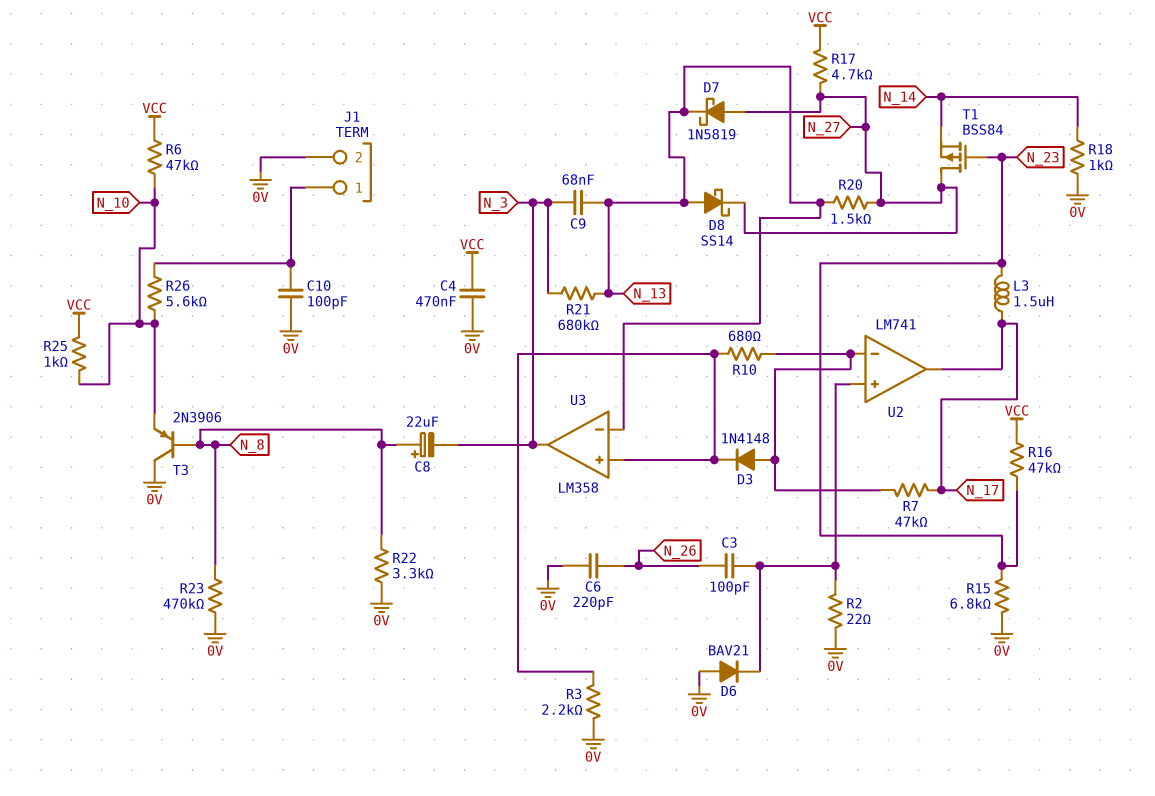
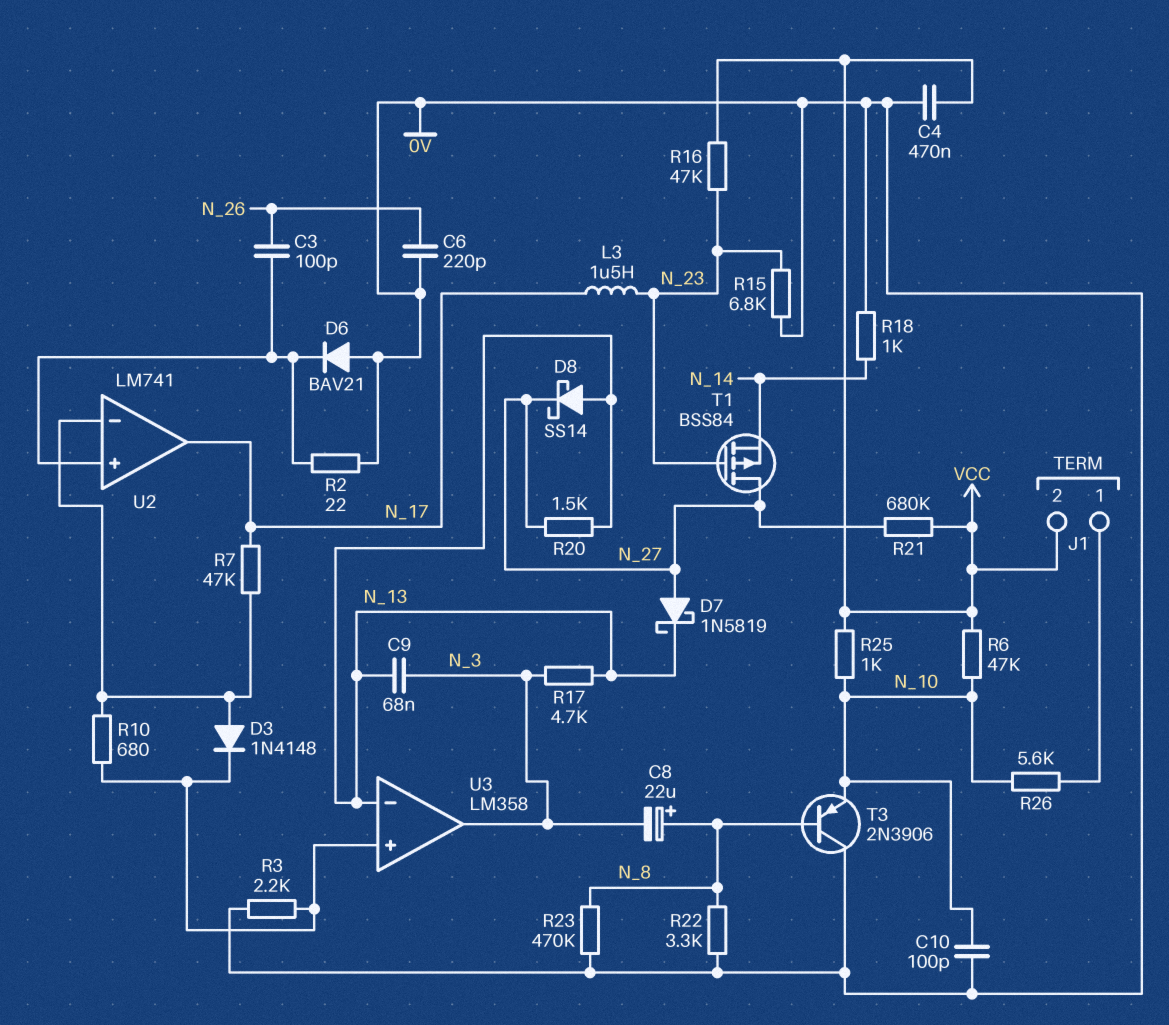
C10: 100pF (0V, J1/1) -> 100pF (0V, N_10)
J1 pin 2: 0V -> VCC
R17: 4.7k (N_27, VCC) -> 4.7k (N_3, N_13)
R21: 680k (N_3, N_13) -> 680k (N_27, VCC)

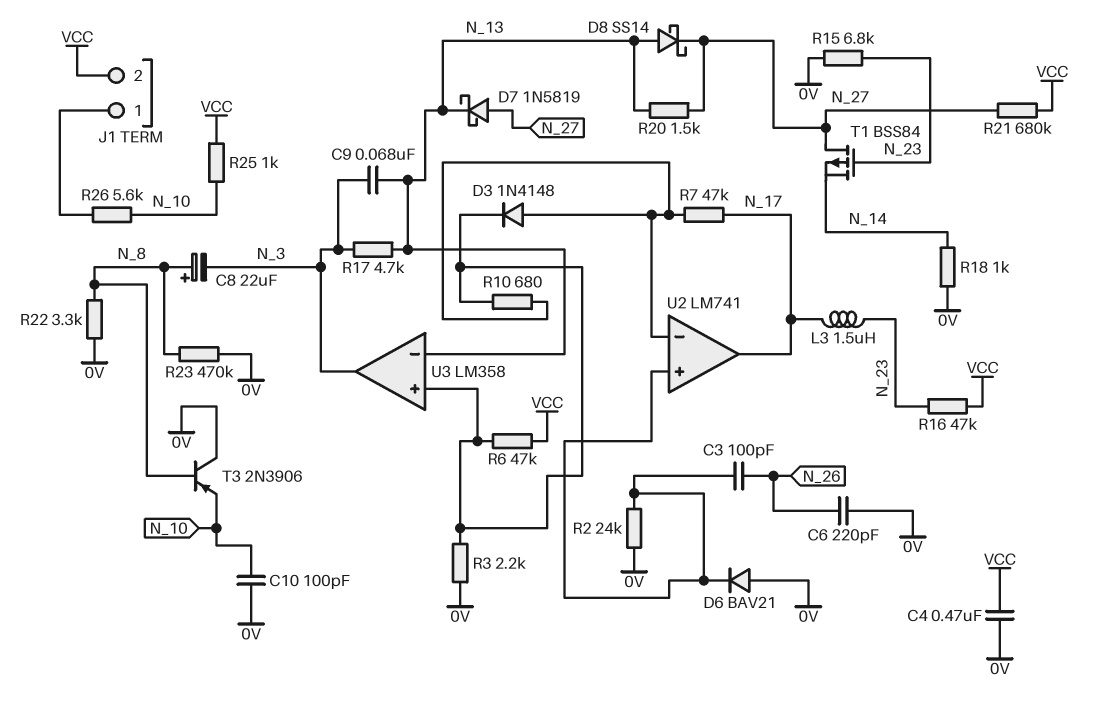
R2: 22 (0V, U2/in+) -> 24k (0V, U2/in+)
R6: 47k (N_10, VCC) -> 47k (U3/in+, VCC)

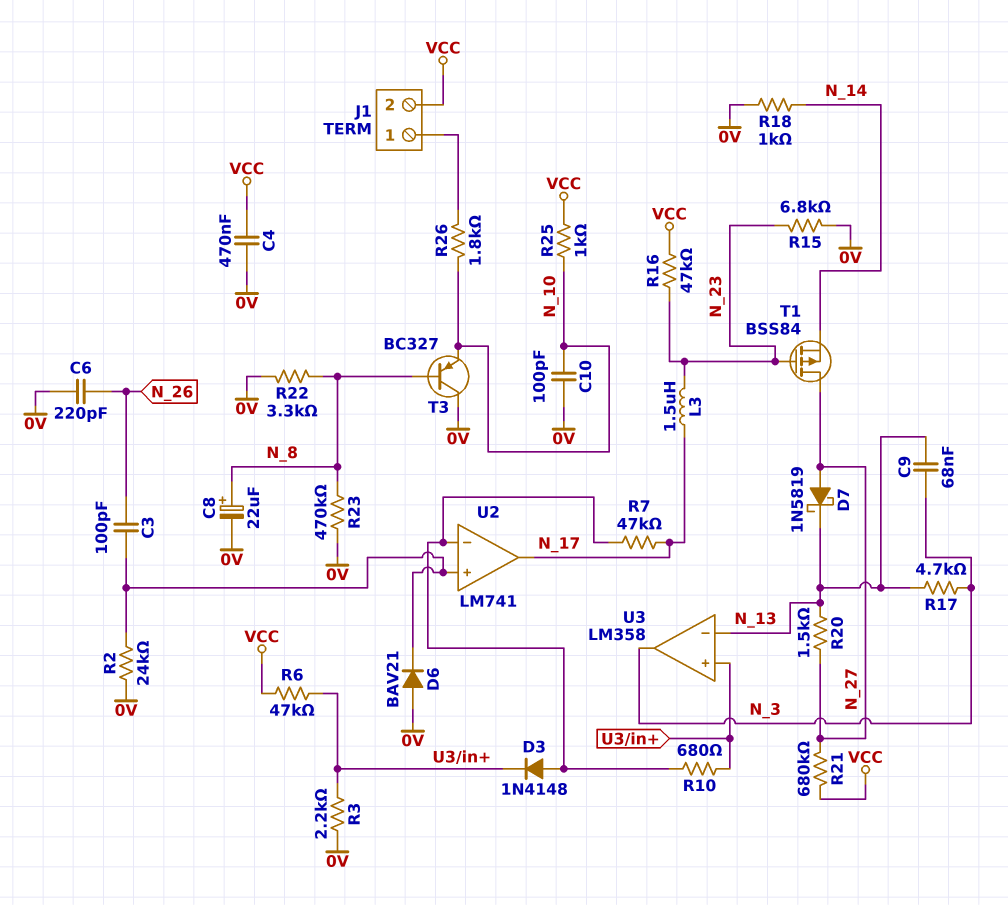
C8: 22uF (plus N_8, minus N_3) -> 22uF (plus N_8, minus 0V)
D8: schottky SS14 (A N_13, K N_27) -> none
R26: 5.6k (J1/1, N_10) -> 1.8k (J1/1, N_10)
T3: PNP 2N3906 (B N_8, C 0V, E N_10) -> PNP BC327 (B N_8, C 0V, E N_10)

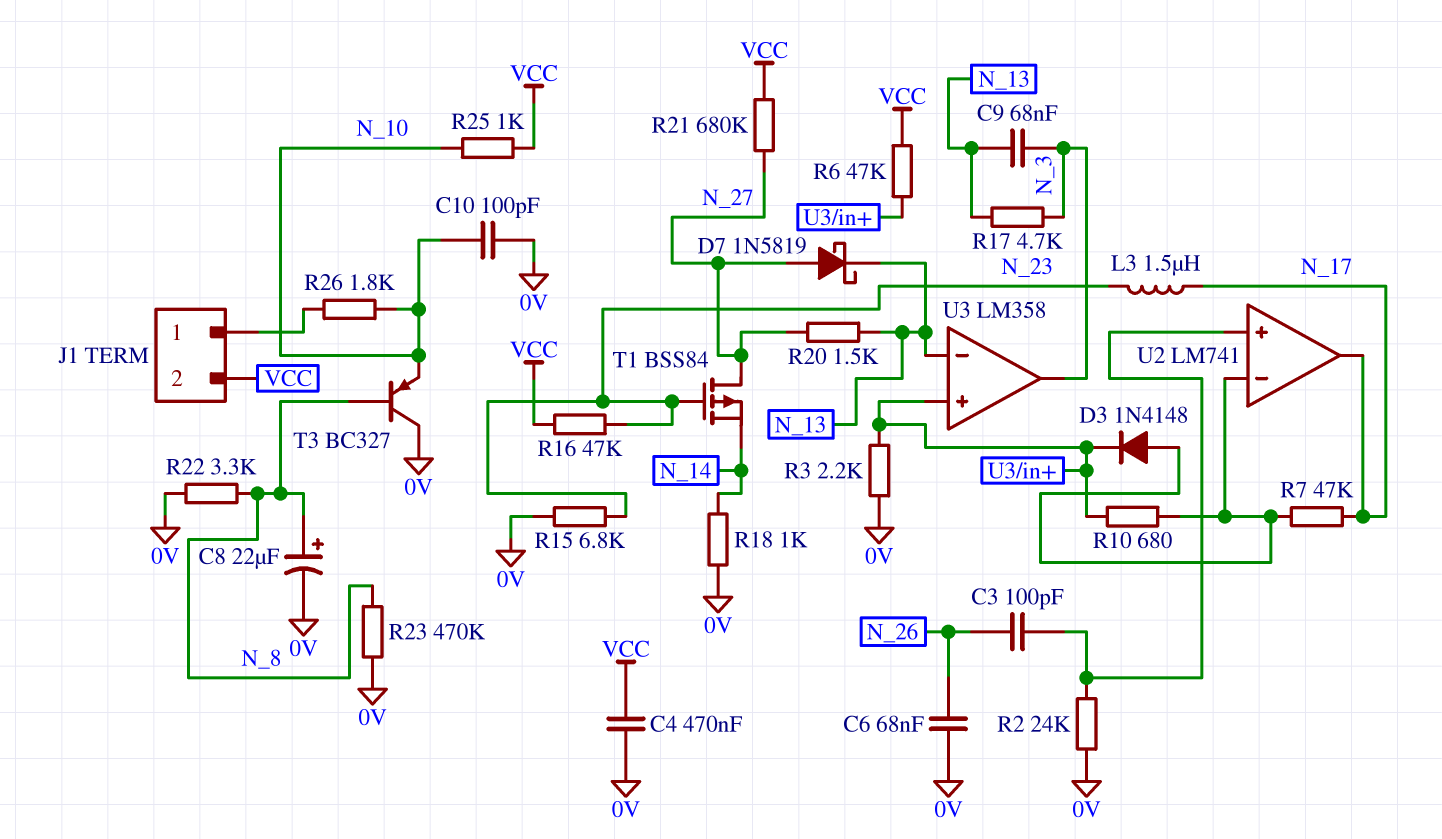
C6: 220pF (0V, N_26) -> 68nF (0V, N_26)
D6: diode BAV21 (A 0V, K U2/in+) -> none

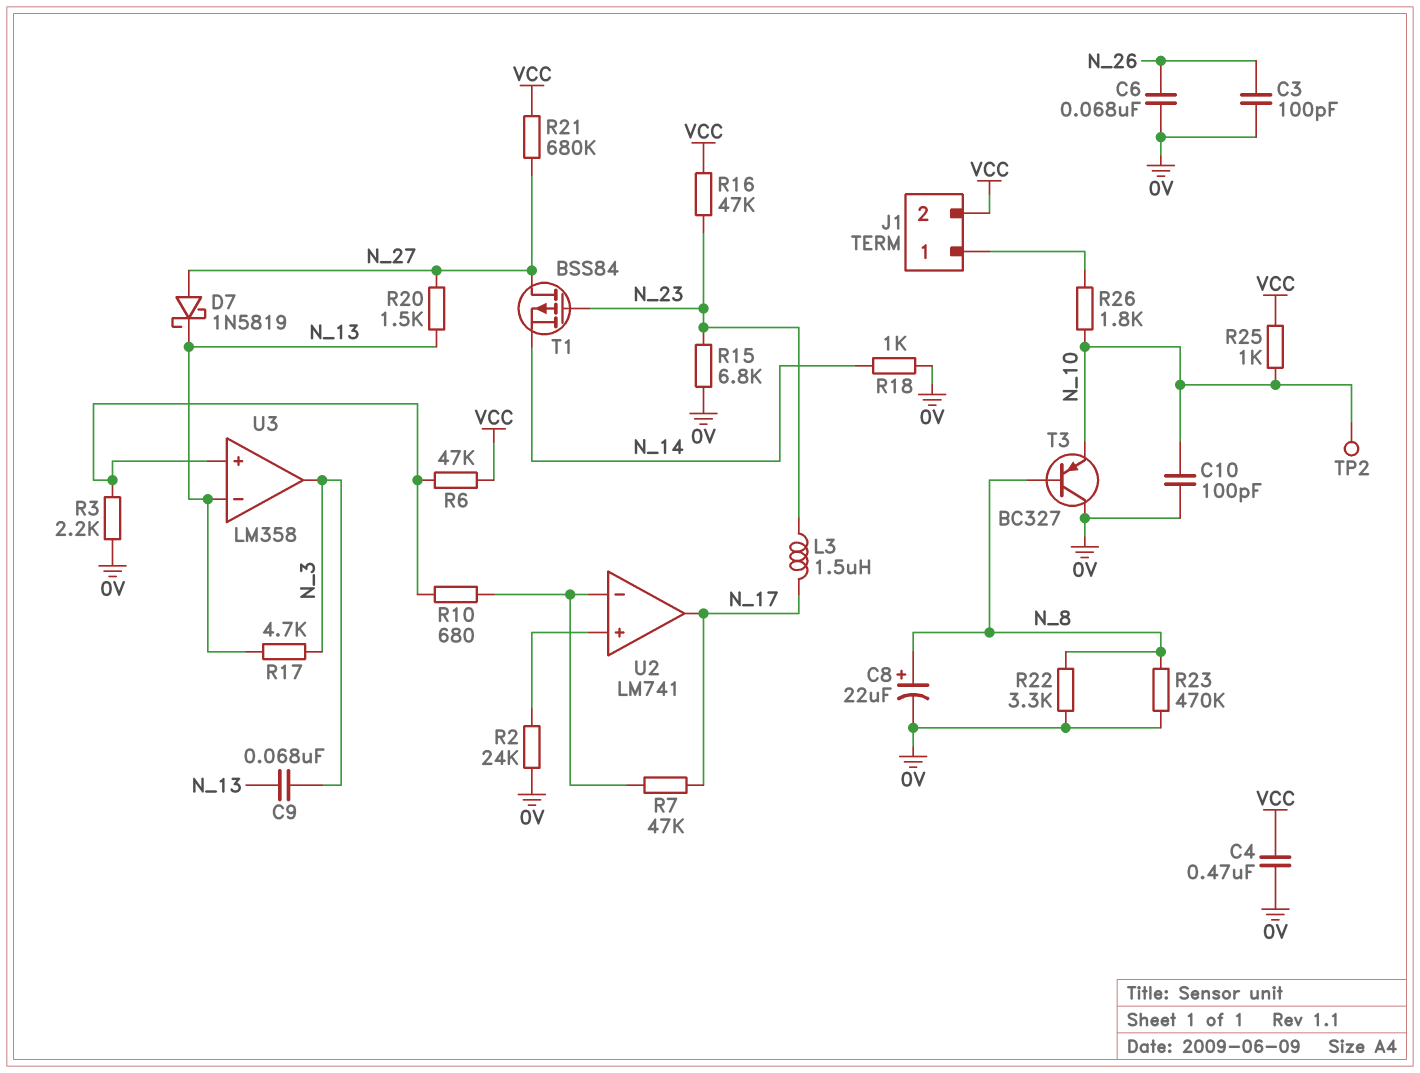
C3: 100pF (N_26, U2/in+) -> 100pF (0V, N_26)
D3: diode 1N4148 (A U2/in-, K U3/in+) -> none
TP2: none -> test point (N_10)

